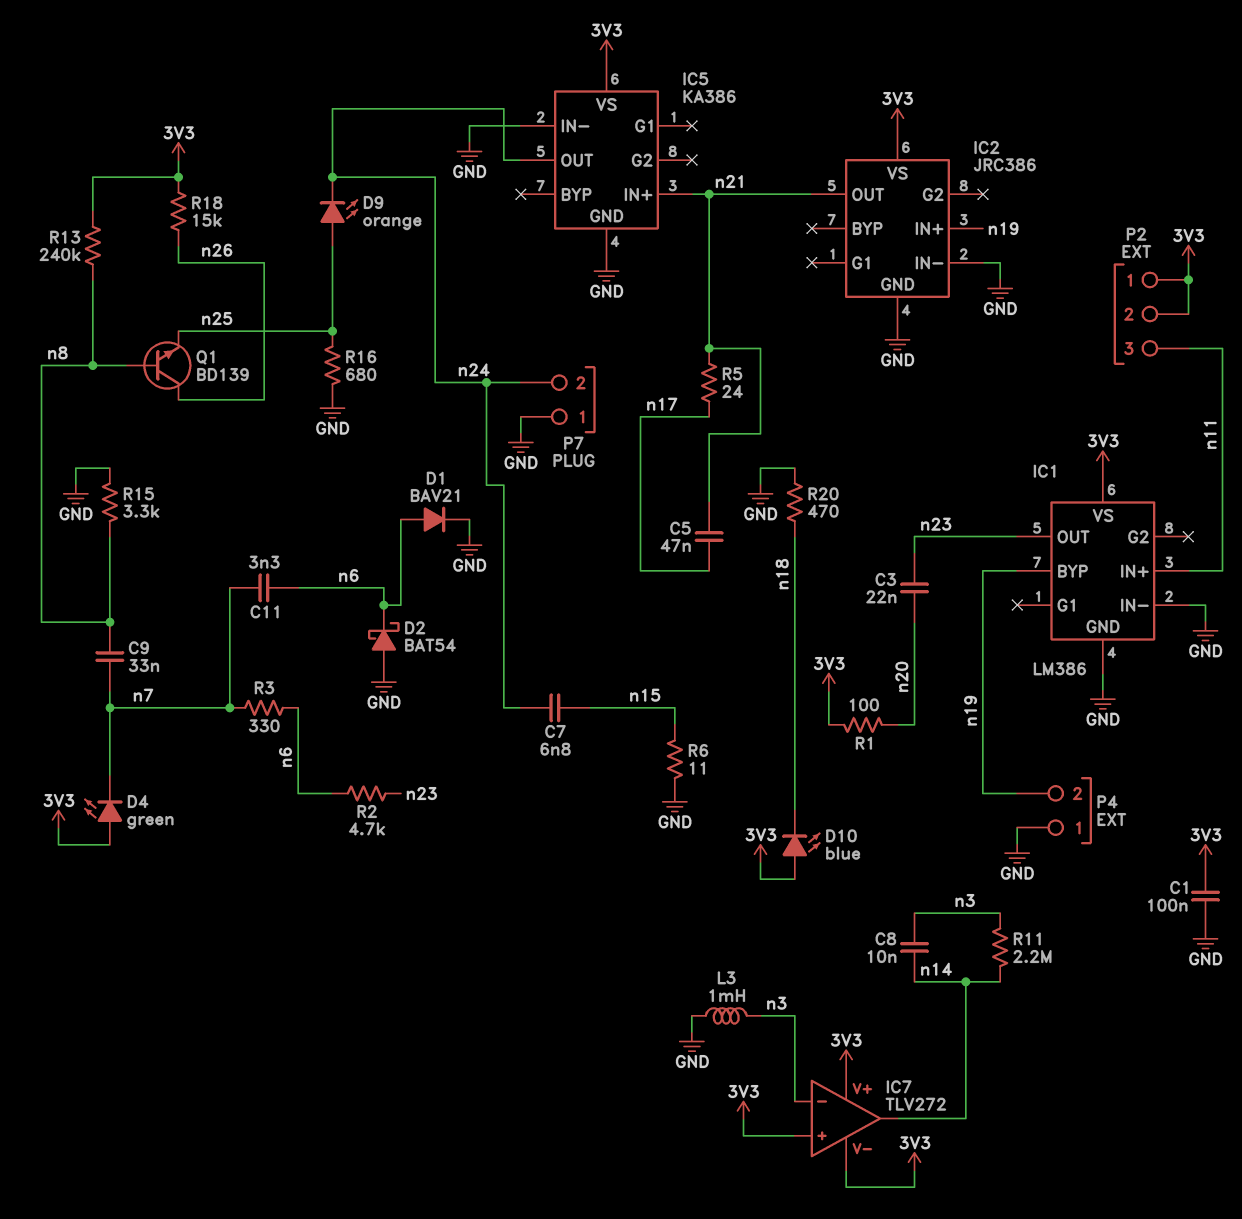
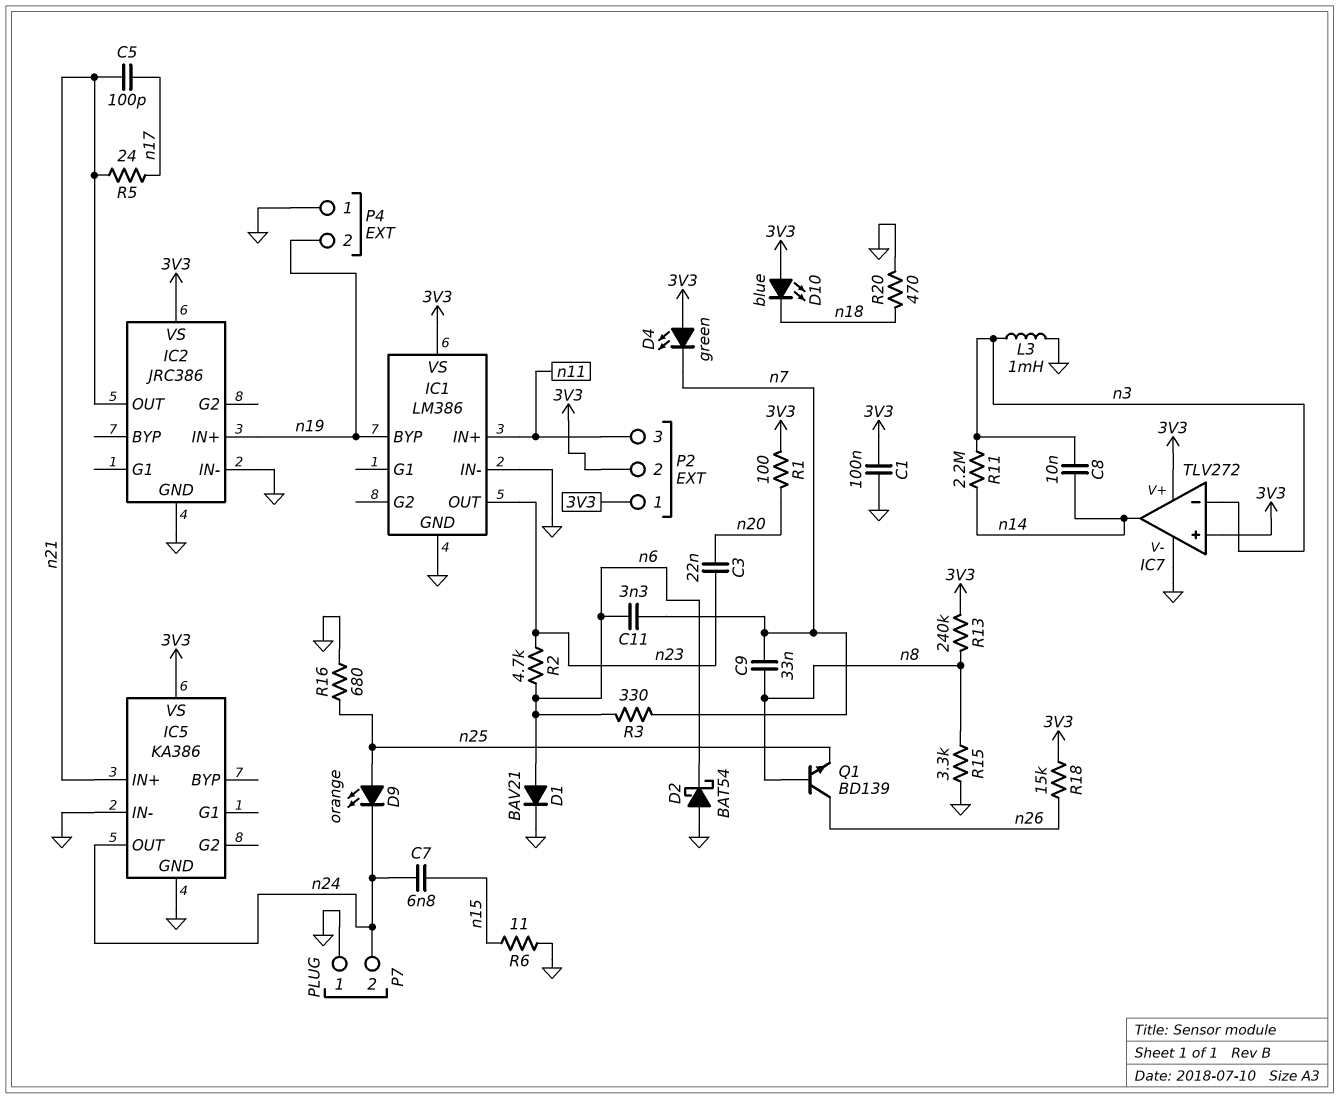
C5: 47nF (n17, n21) -> 100pF (n17, n21)
IC7 pin V-: 3V3 -> GND

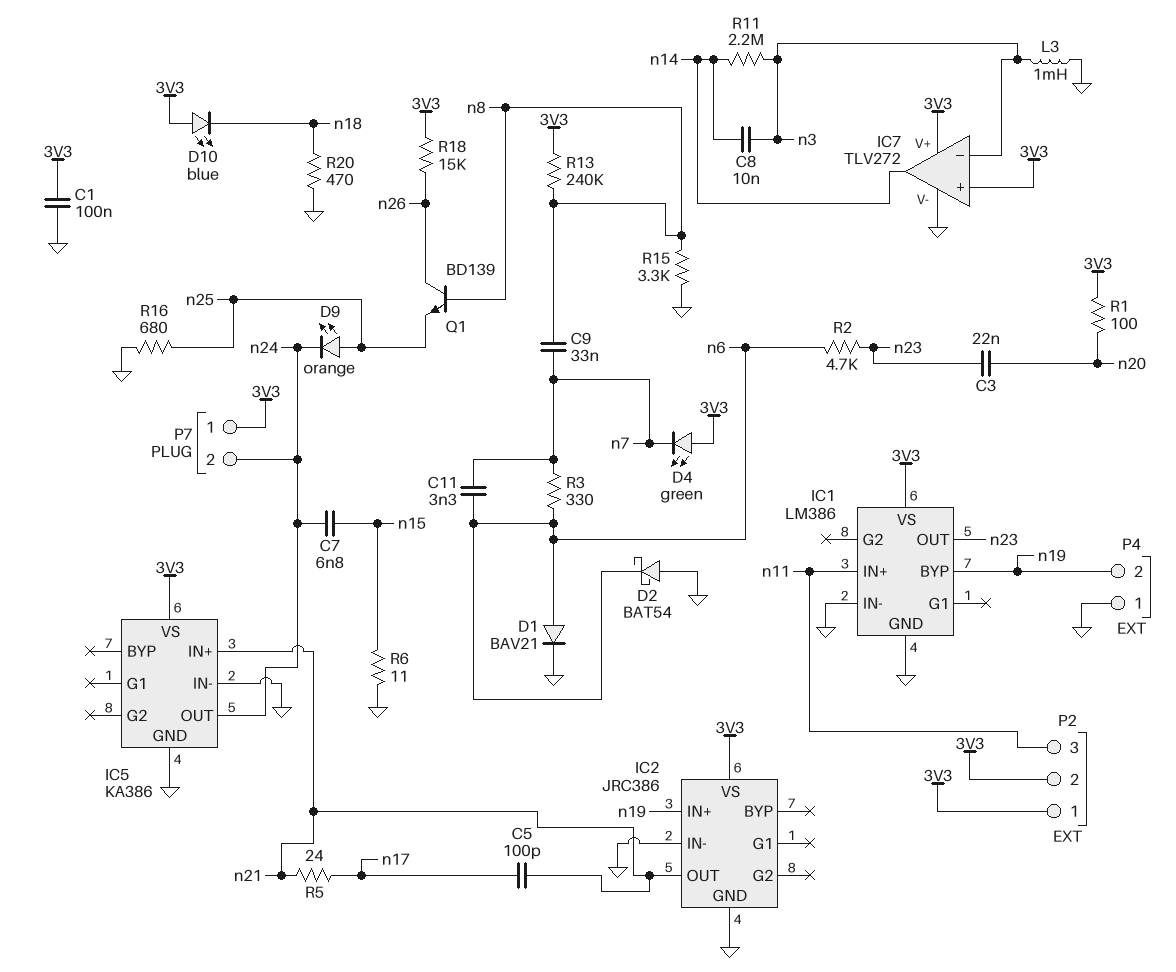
P7 pin 1: GND -> 3V3

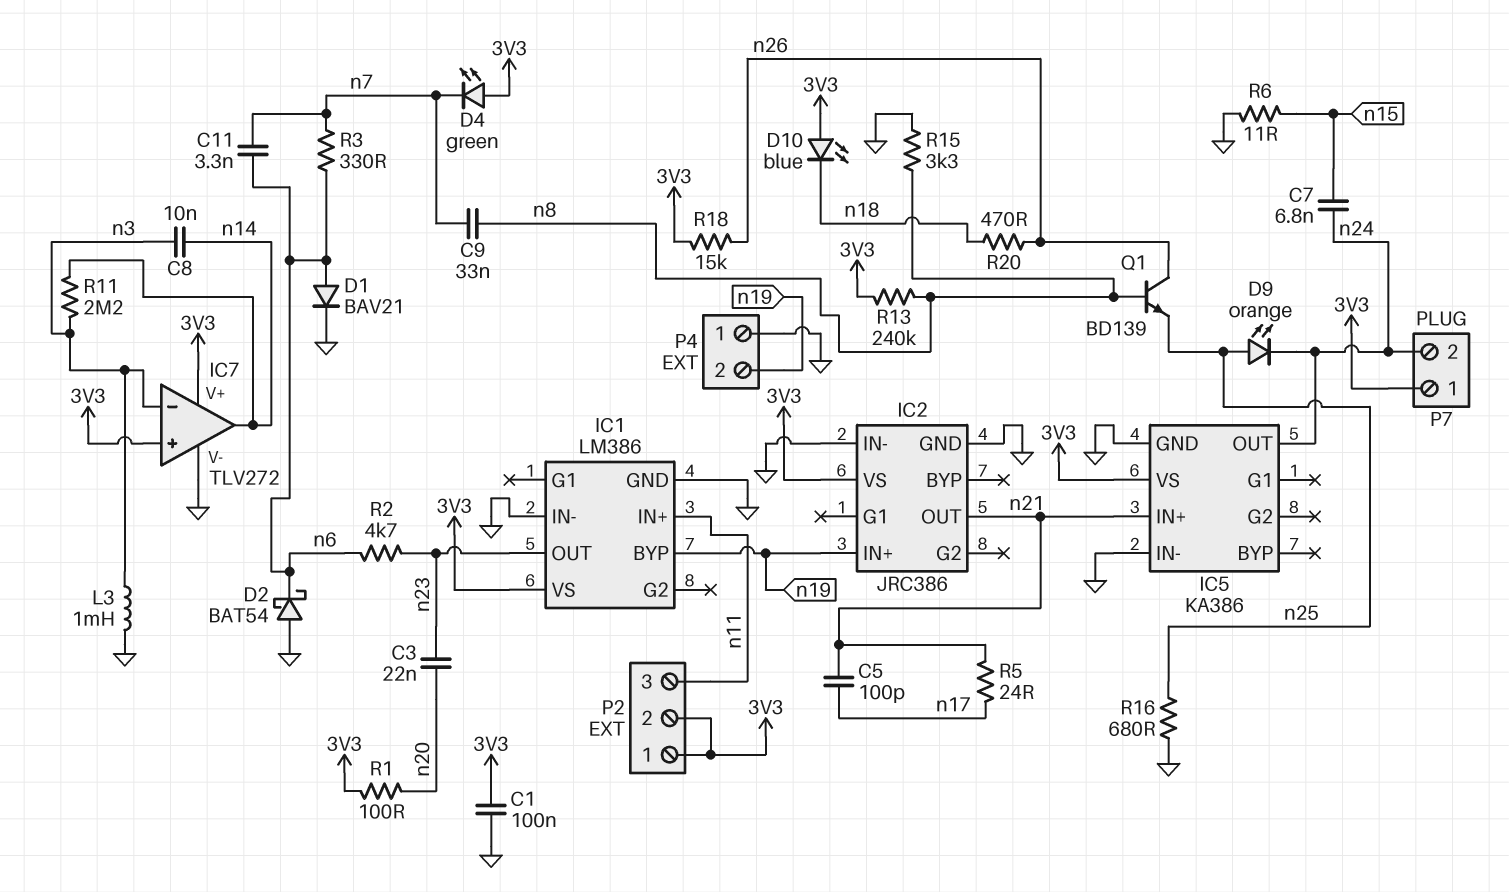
R20: 470 (GND, n18) -> 470 (n18, n26)

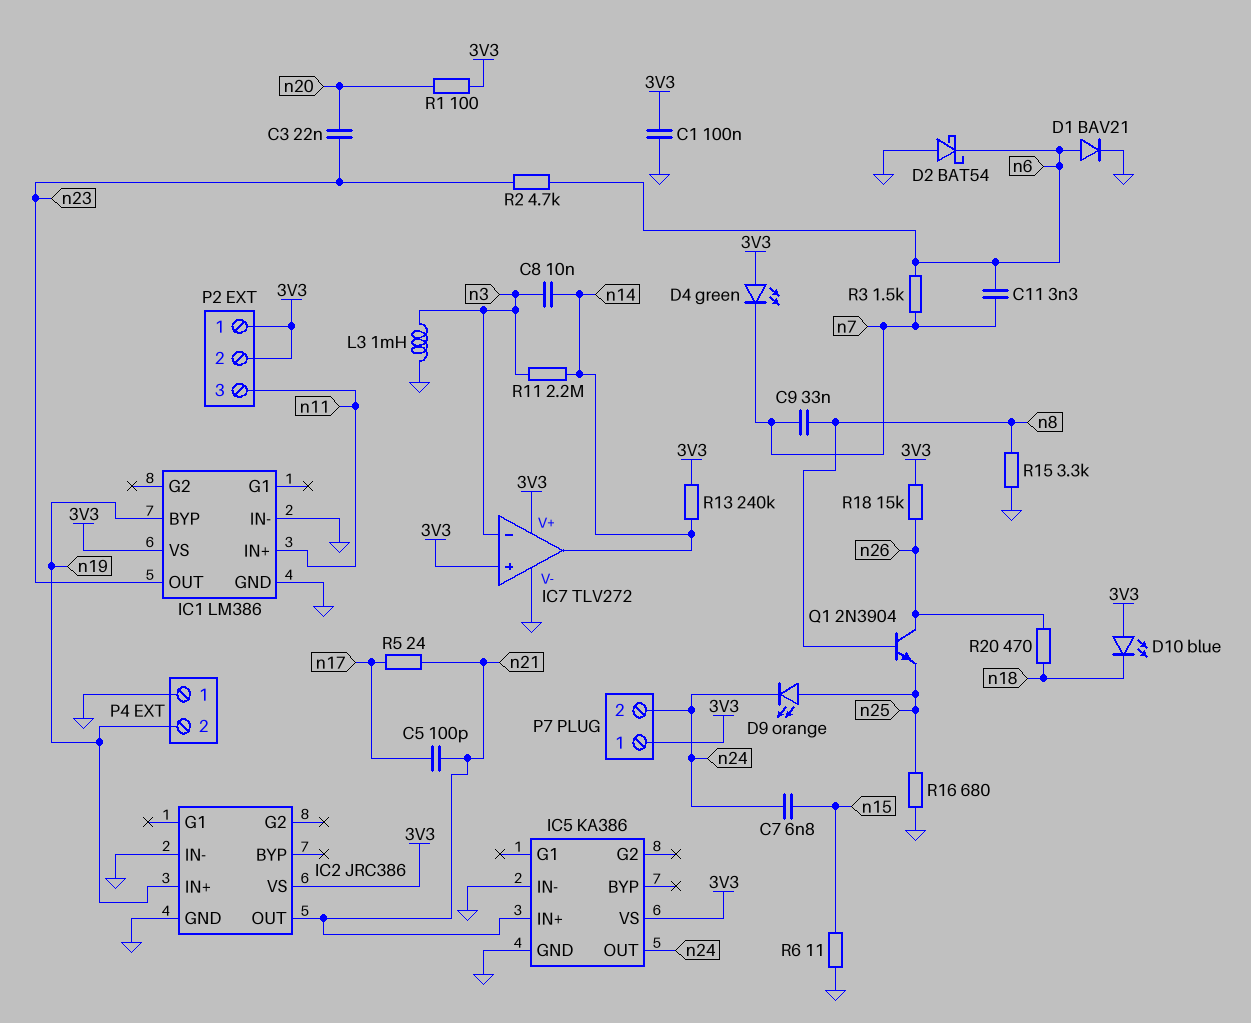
Q1: NPN BD139 (B n8, C n26, E n25) -> NPN 2N3904 (B n8, C n26, E n25)
R3: 330 (n6, n7) -> 1.5k (n6, n7)
R13: 240k (3V3, n8) -> 240k (3V3, n14)

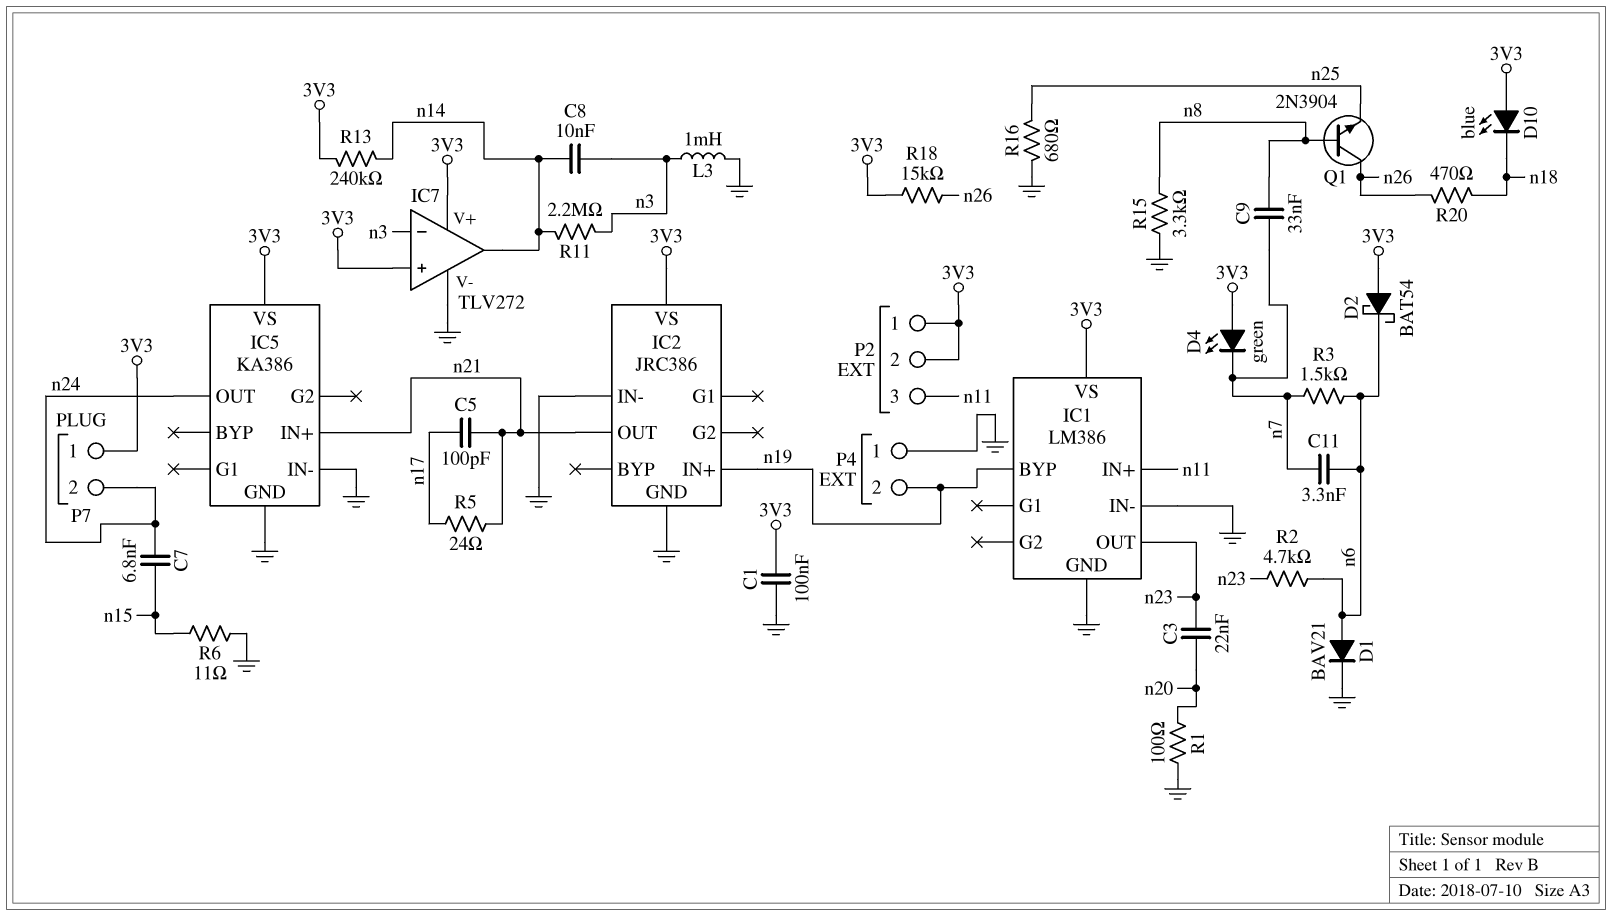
D2: schottky BAT54 (A GND, K n6) -> schottky BAT54 (A 3V3, K n6)
D9: LED orange (A n25, K n24) -> none
R1: 100 (3V3, n20) -> 100 (GND, n20)

